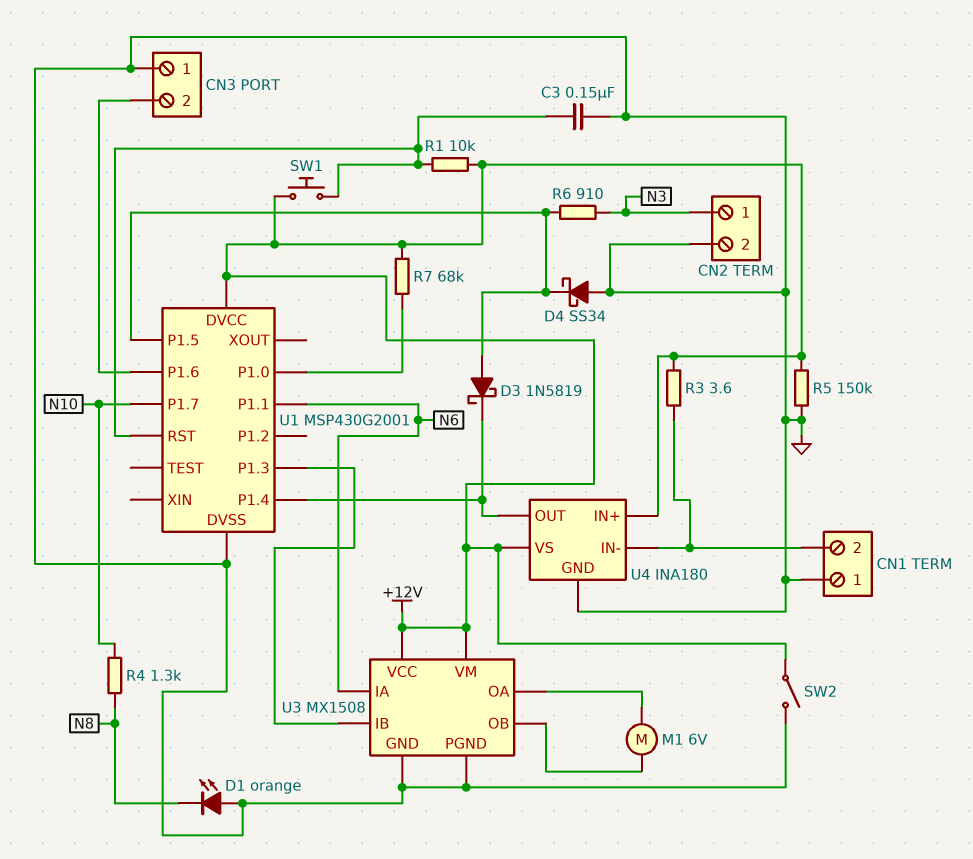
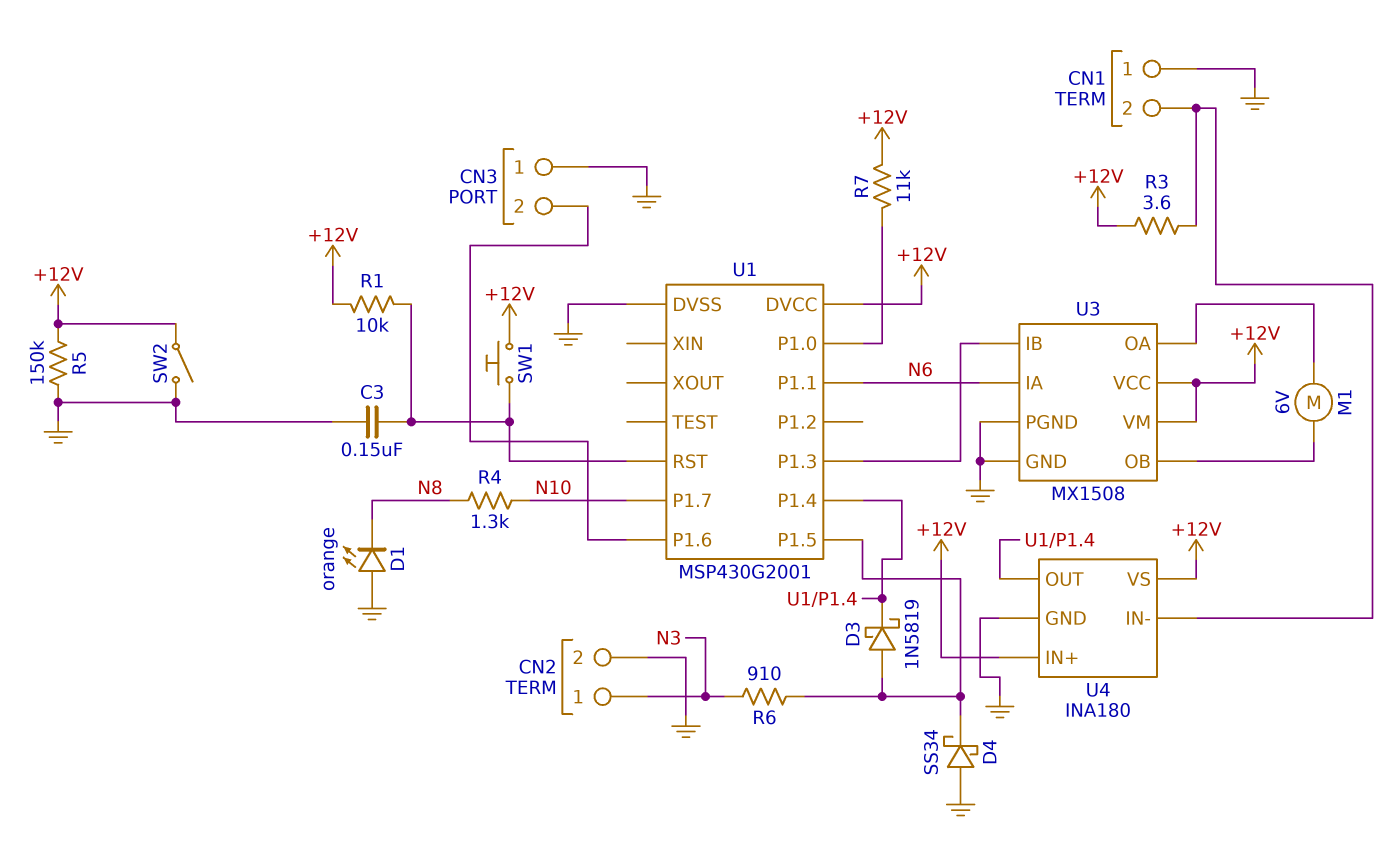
R7: 68k (+12V, U1/P1.0) -> 11k (+12V, U1/P1.0)

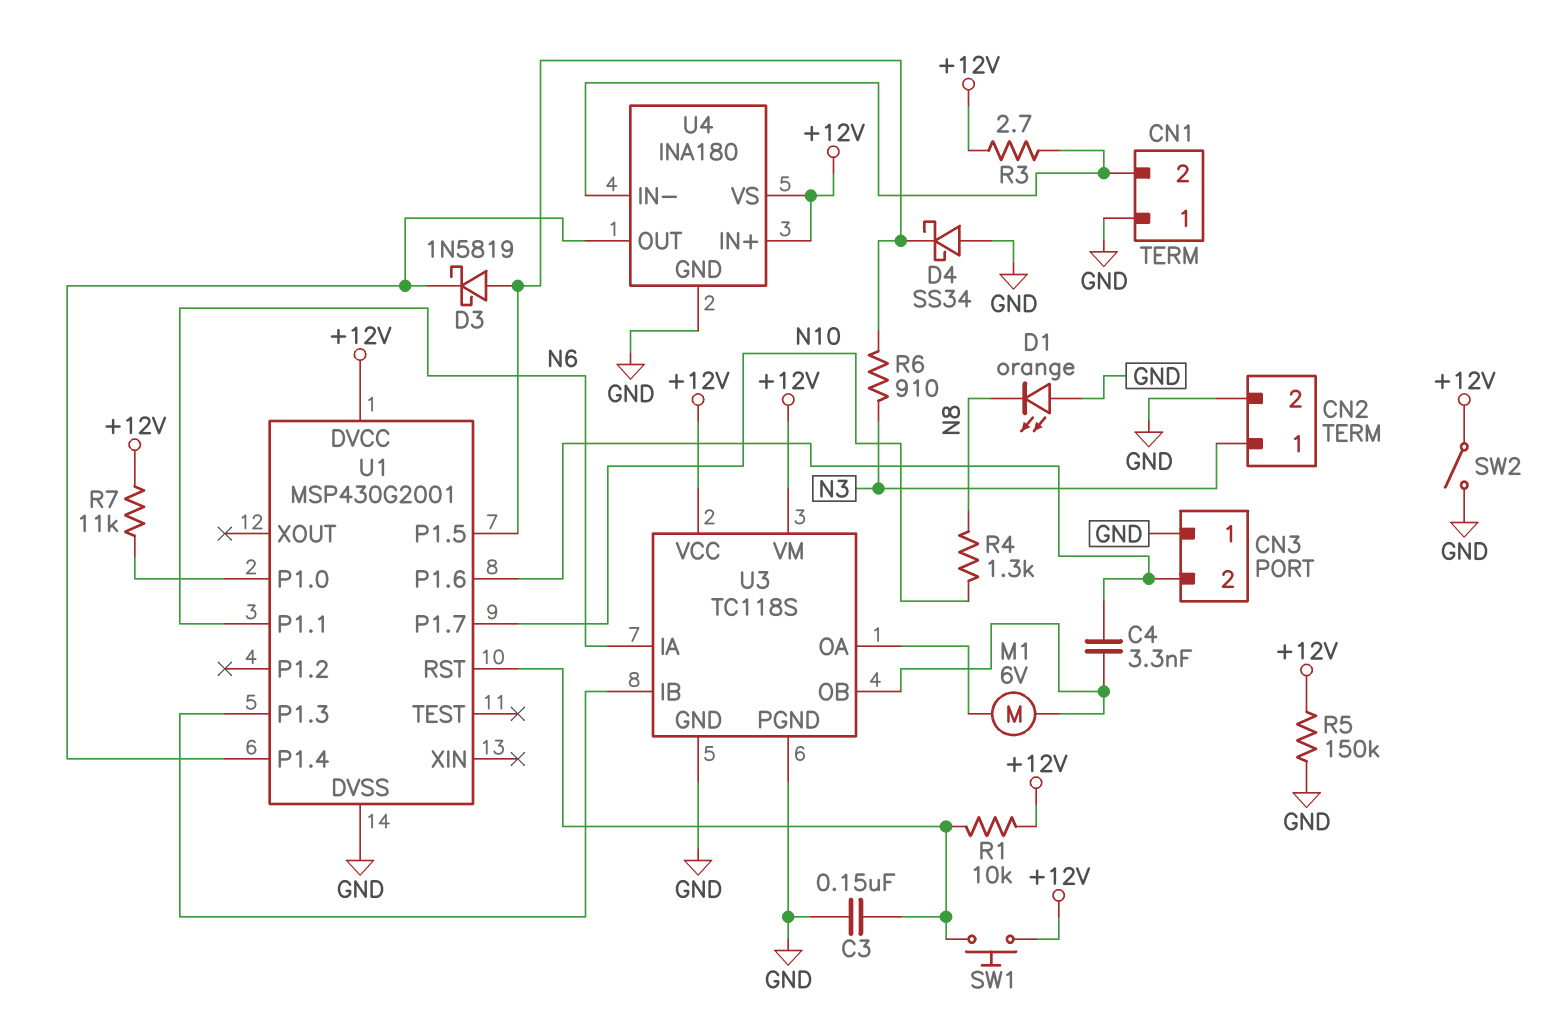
C4: none -> 3.3nF (CN3/2, U3/OB)
R3: 3.6 (+12V, CN1/2) -> 2.7 (+12V, CN1/2)
U3: MX1508 -> TC118S

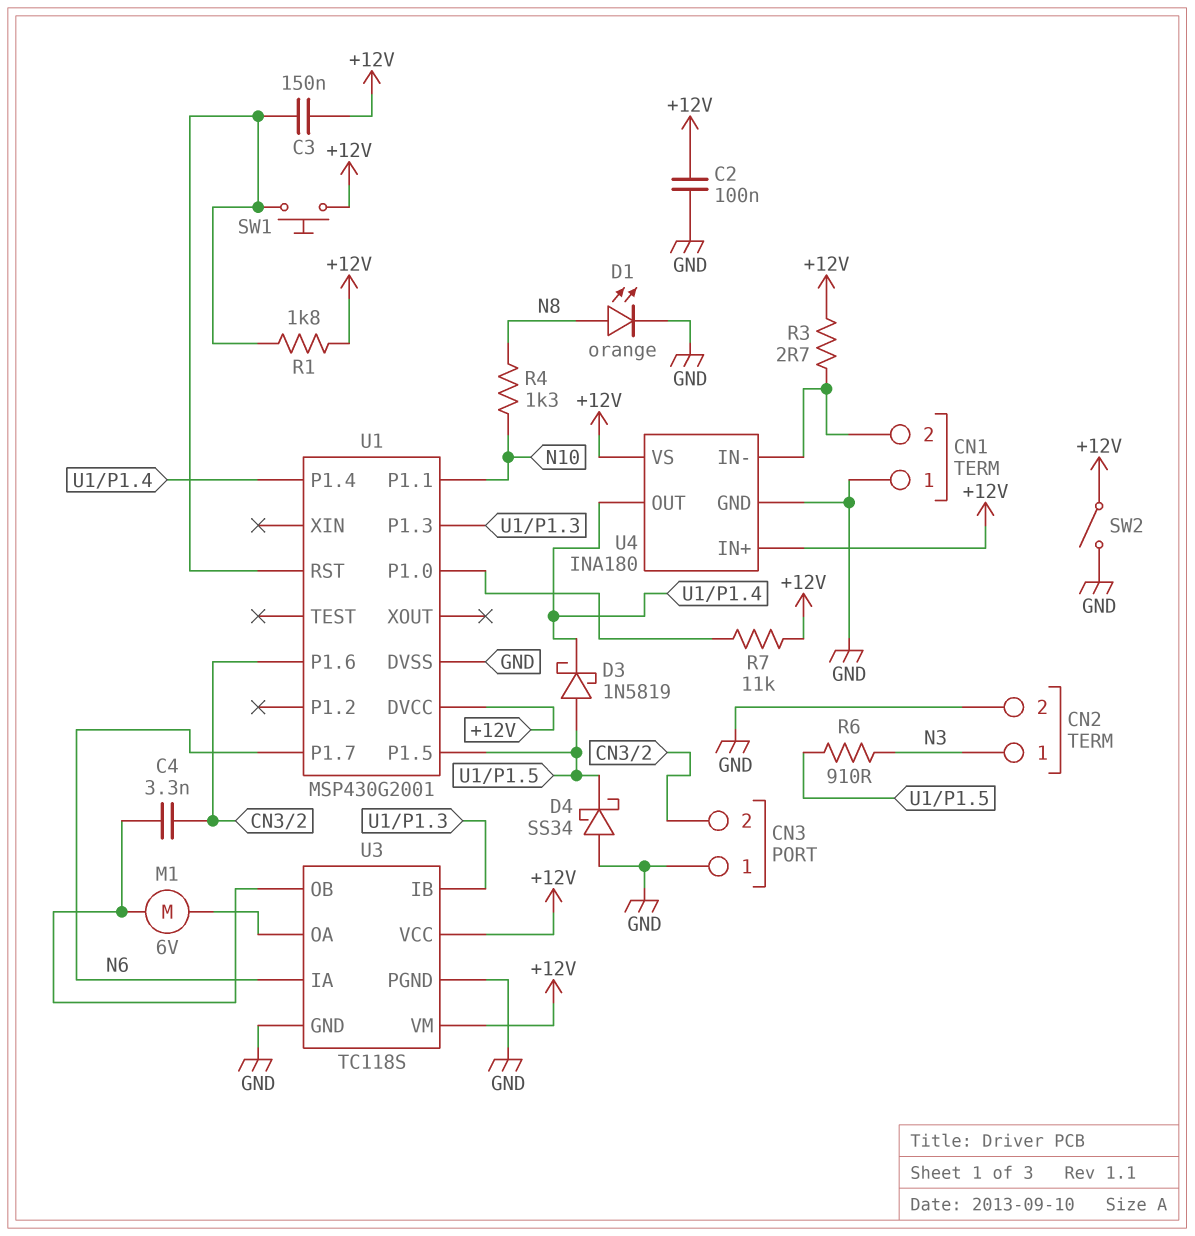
C2: none -> 100nF (+12V, GND)
C3: 150nF (GND, U1/RST) -> 150nF (+12V, U1/RST)
D1: LED orange (A GND, K N8) -> LED orange (A N8, K GND)
R1: 10k (+12V, U1/RST) -> 1.8k (+12V, U1/RST)
R5: 150k (+12V, GND) -> none
U1 pin P1.1: N6 -> N10
U1 pin P1.7: N10 -> N6

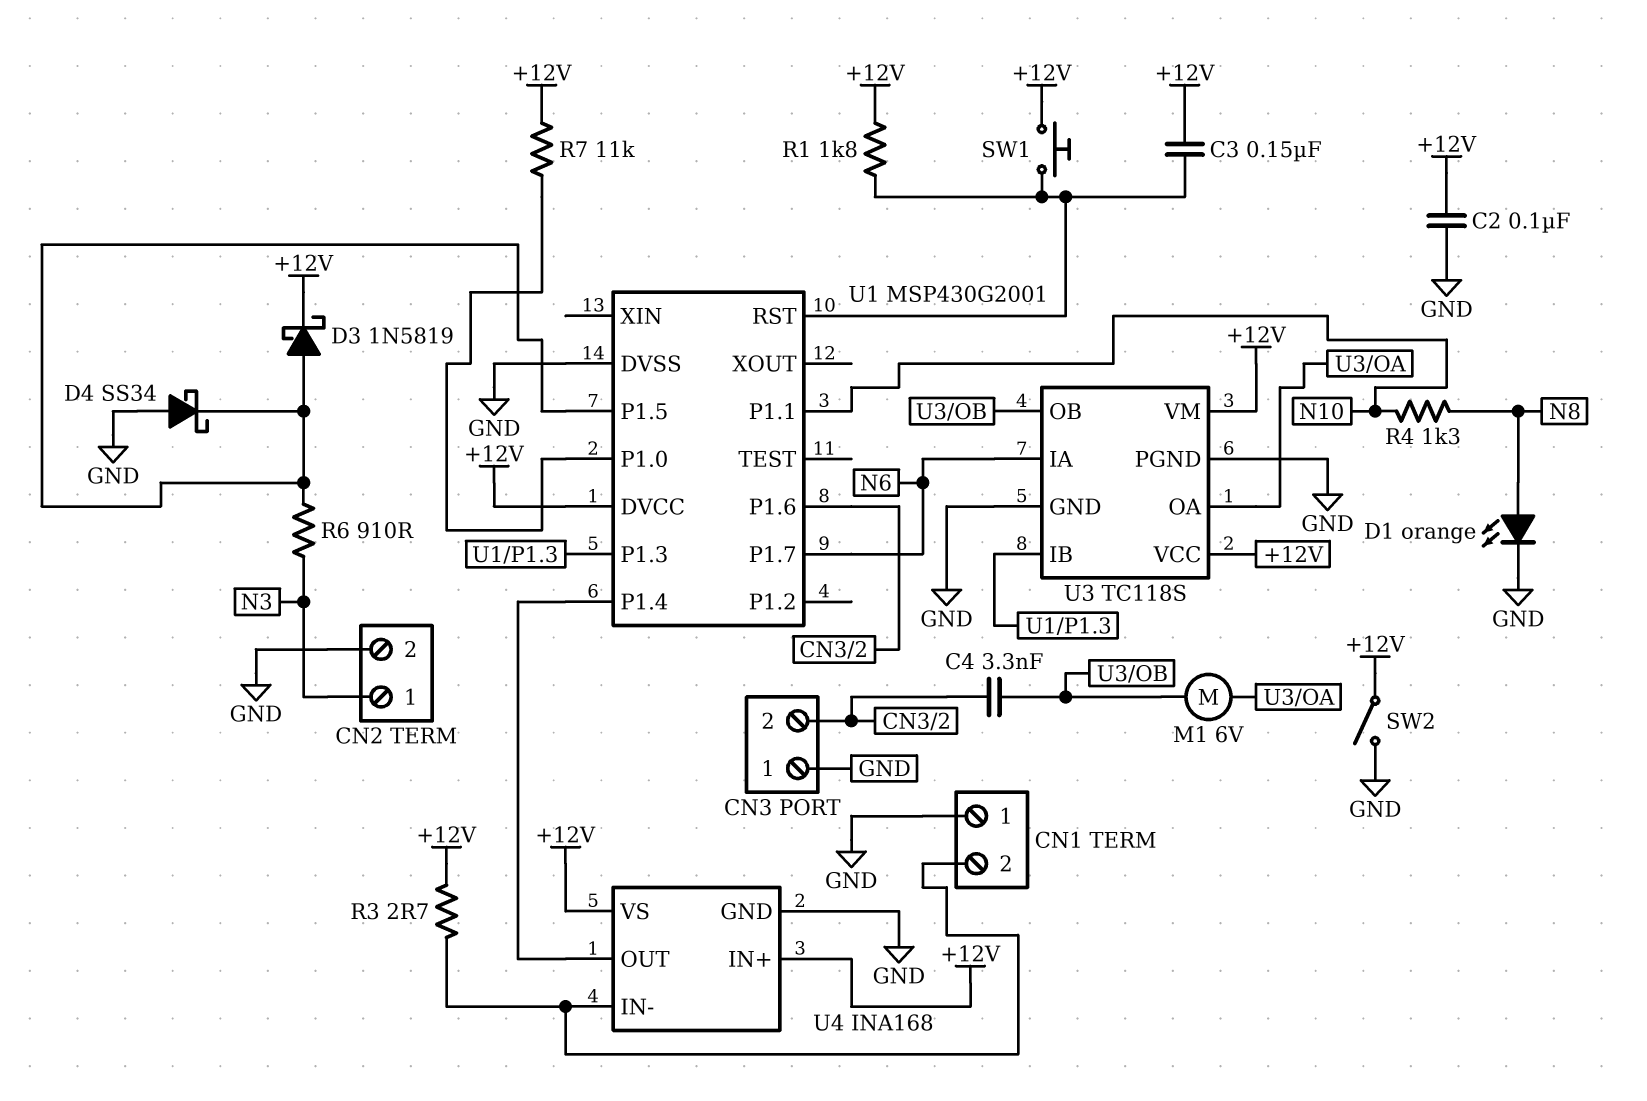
D3: schottky 1N5819 (A U1/P1.5, K U1/P1.4) -> schottky 1N5819 (A U1/P1.5, K +12V)
U4: INA180 -> INA168

